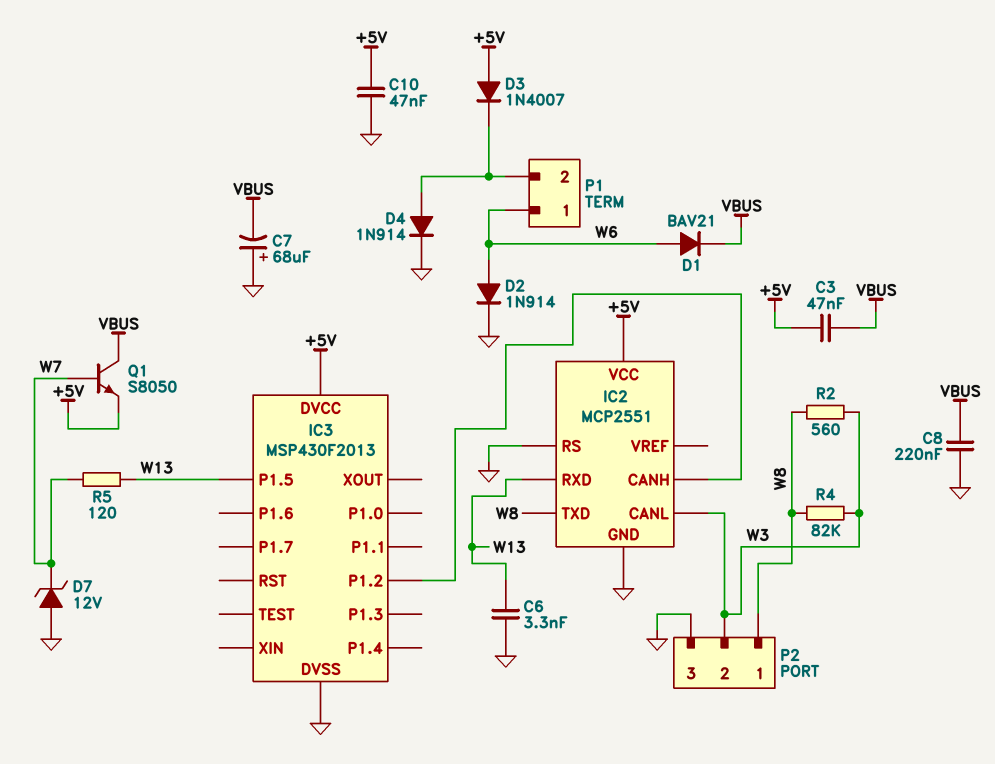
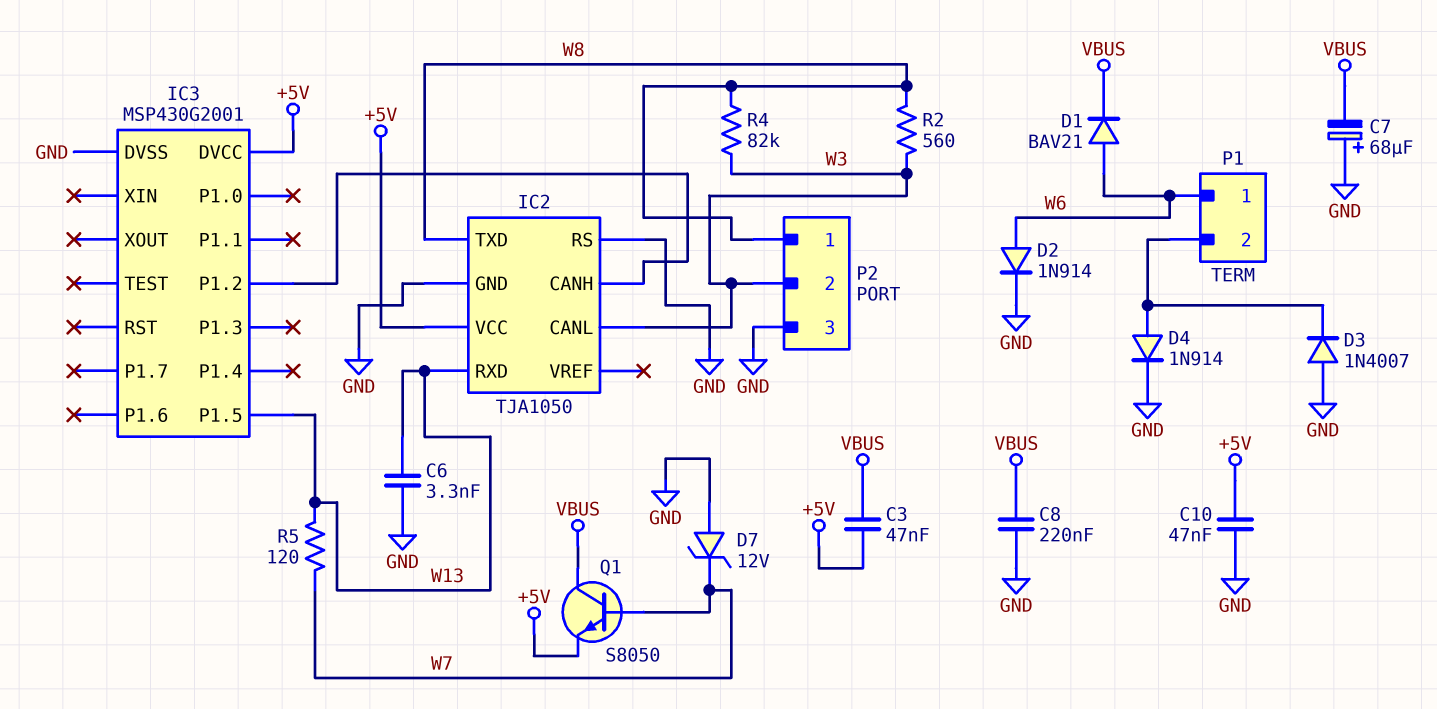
D3: diode 1N4007 (A +5V, K P1/2) -> diode 1N4007 (A GND, K P1/2)
IC2: MCP2551 -> TJA1050
IC3: MSP430F2013 -> MSP430G2001

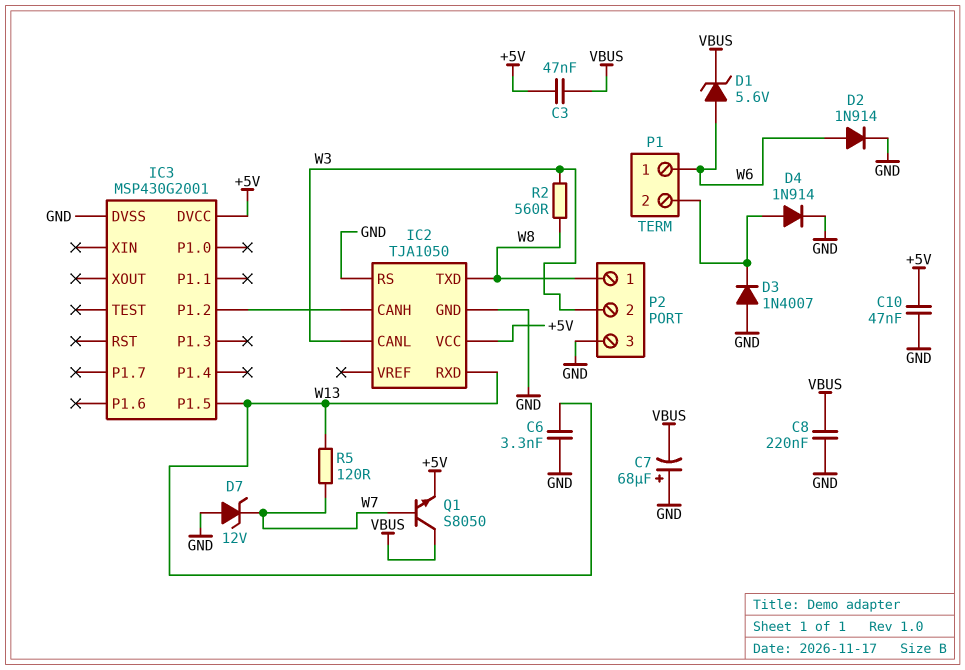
D1: diode BAV21 (A W6, K VBUS) -> zener 5.6V (A W6, K VBUS)
R4: 82k (W3, W8) -> none

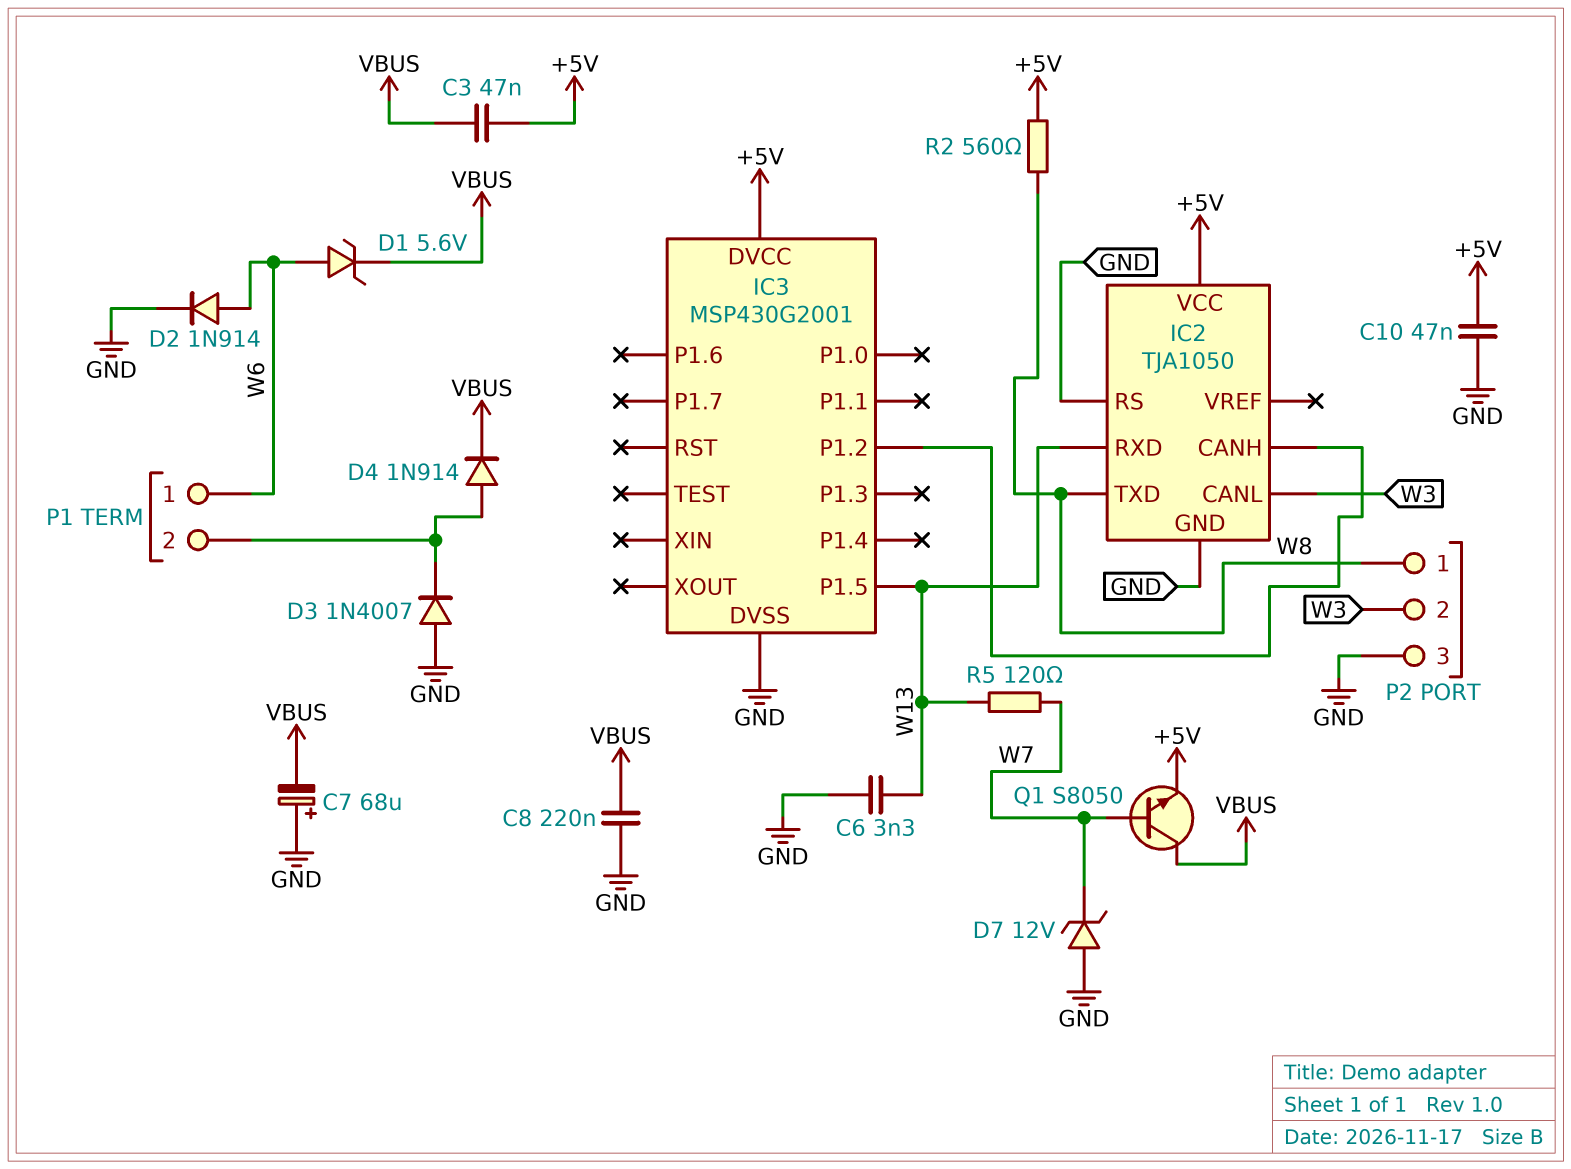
D4: diode 1N914 (A P1/2, K GND) -> diode 1N914 (A P1/2, K VBUS)
R2: 560 (W3, W8) -> 560 (+5V, W8)

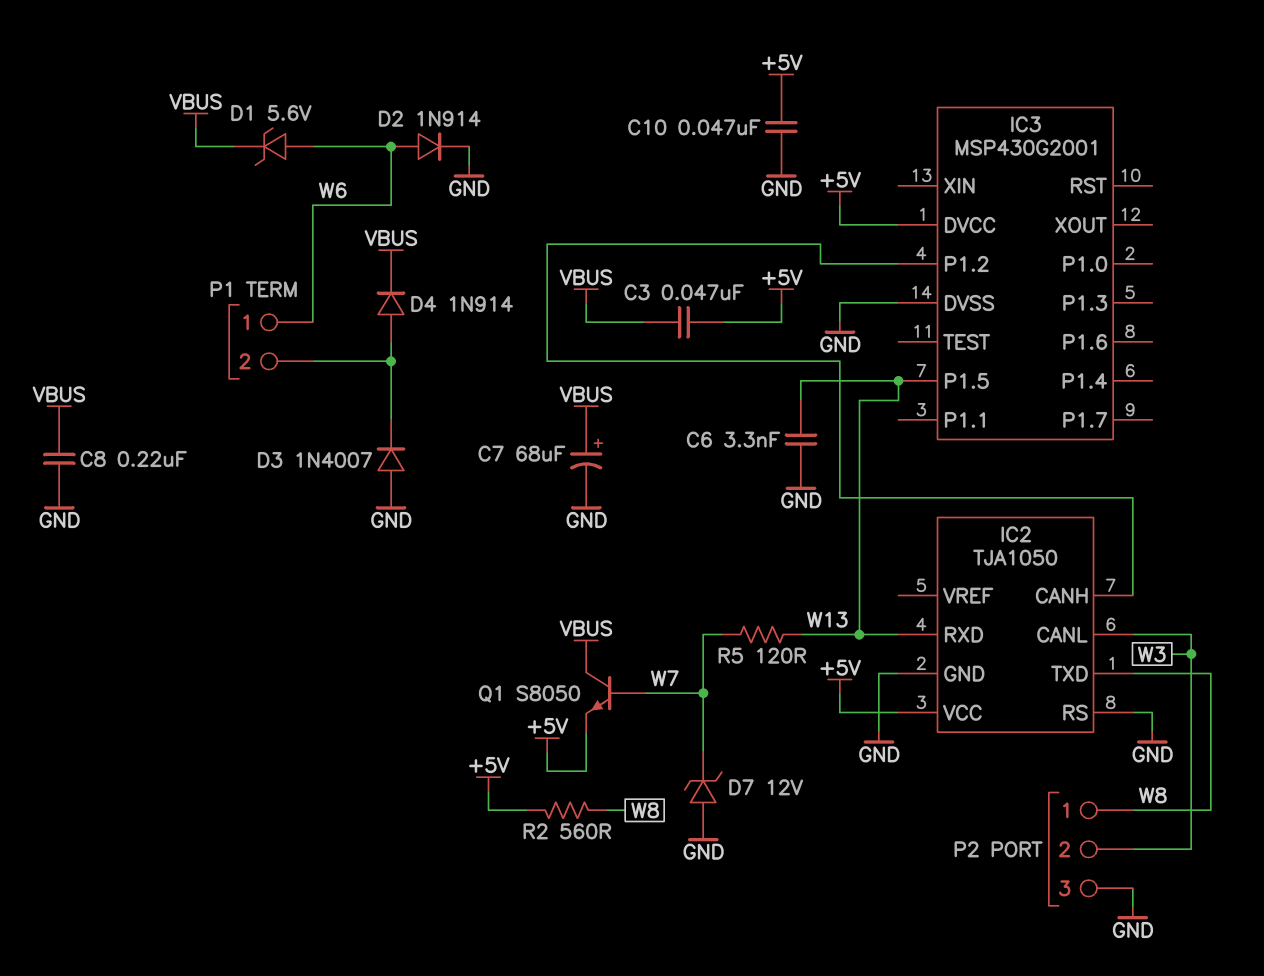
C7: 68uF (plus GND, minus VBUS) -> 68uF (plus VBUS, minus GND)

